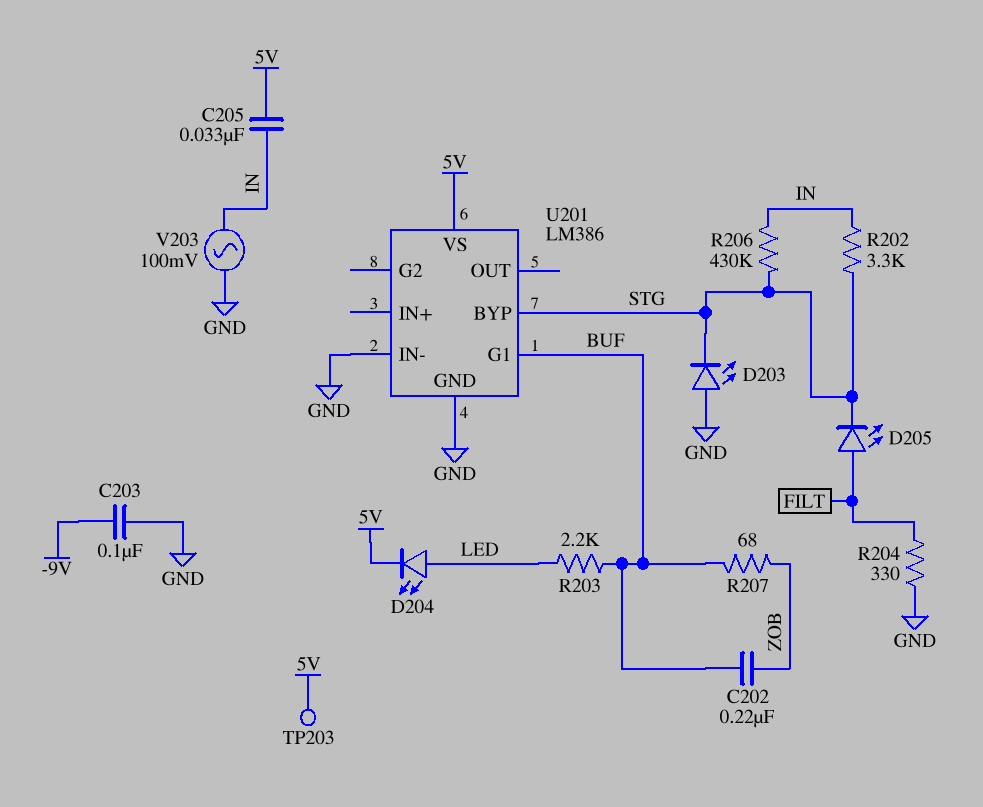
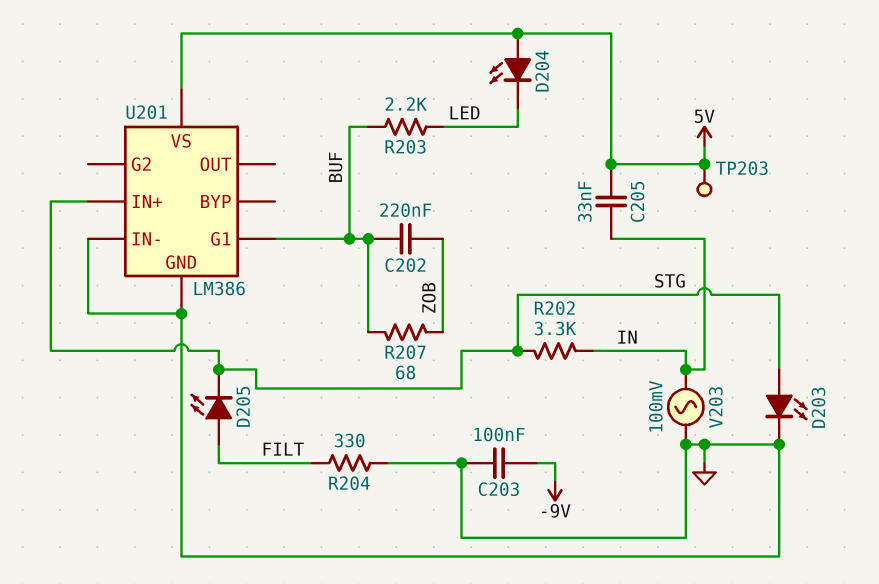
D203: LED (A GND, K STG) -> LED (A STG, K GND)
D204: LED (A LED, K 5V) -> LED (A 5V, K LED)
R206: 430k (IN, STG) -> none
U201 pin BYP: STG -> none
U201 pin IN+: none -> STG

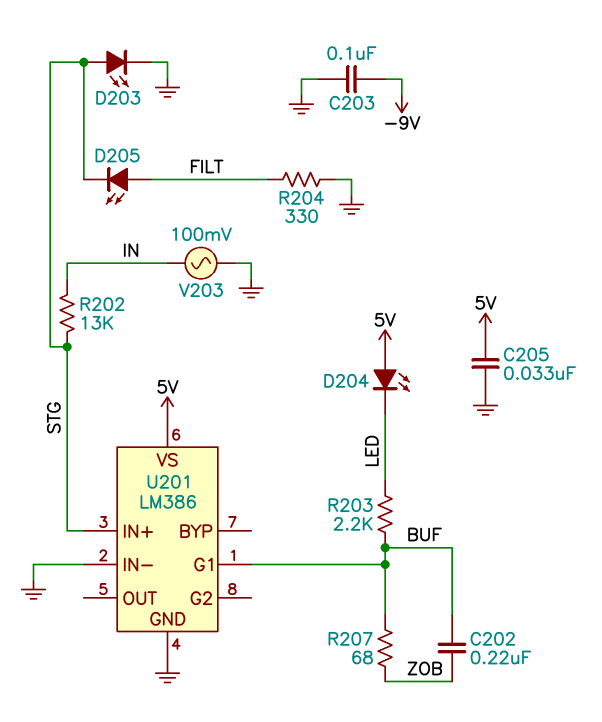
C205: 33nF (5V, IN) -> 33nF (5V, GND)
R202: 3.3k (IN, STG) -> 13k (IN, STG)
TP203: test point (5V) -> none

